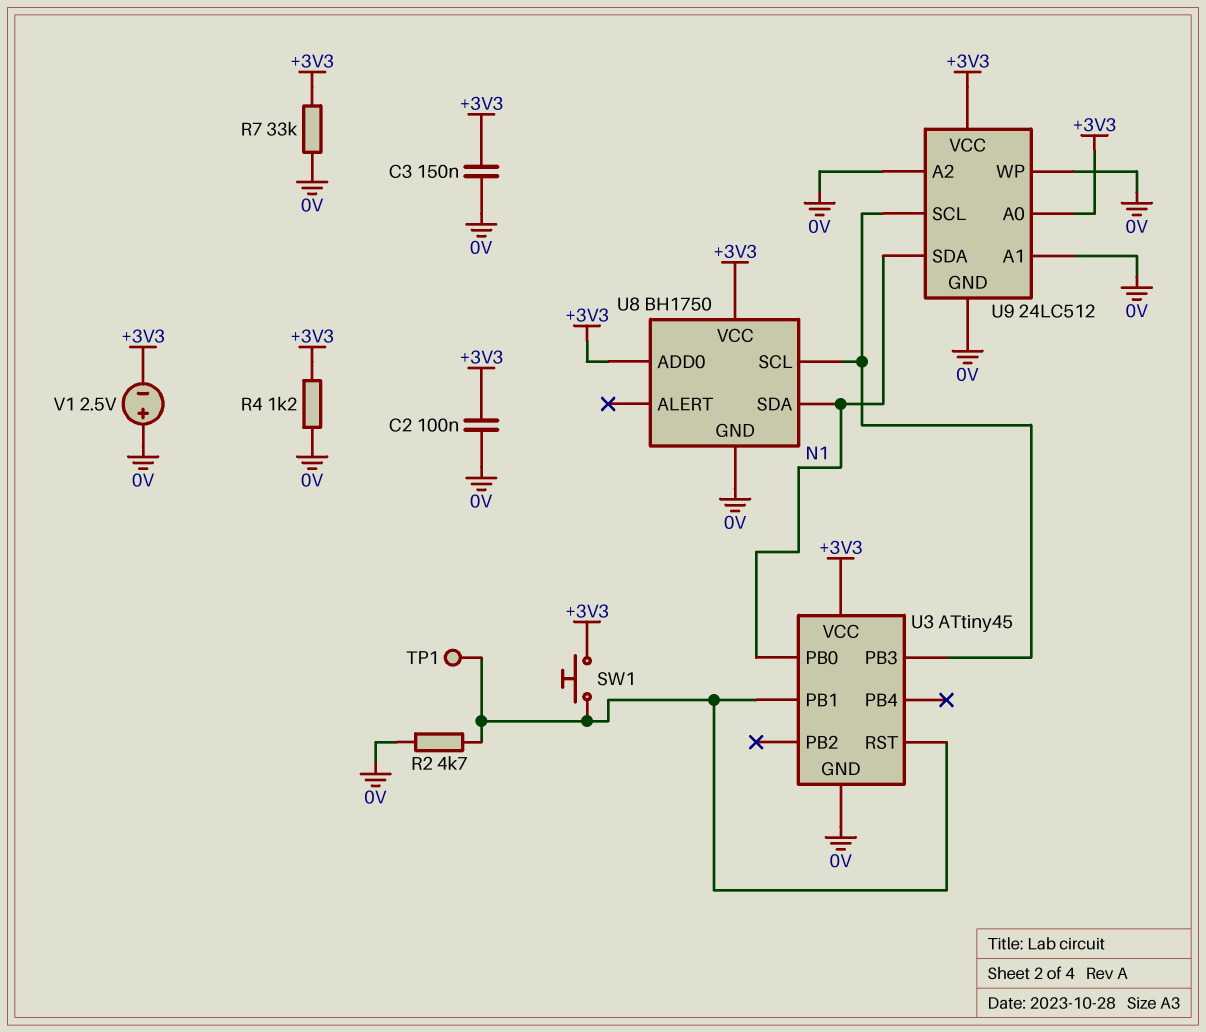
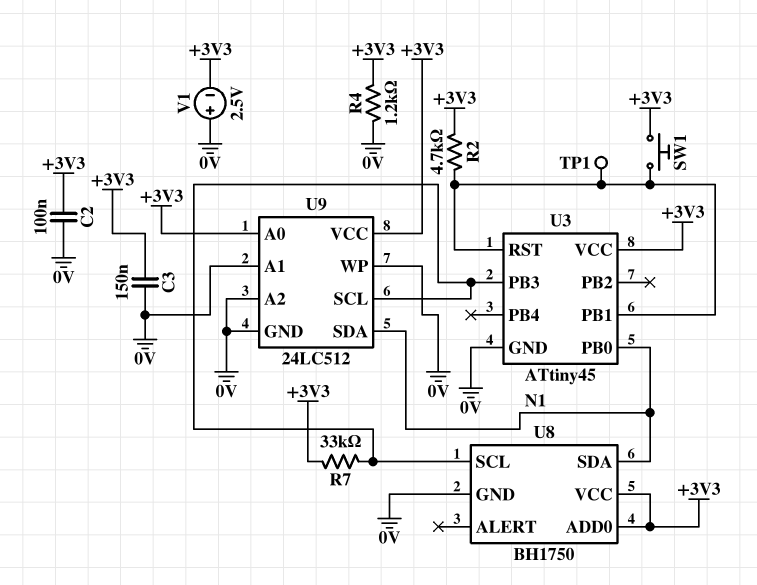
R2: 4.7k (0V, U3/PB1) -> 4.7k (+3V3, U3/PB1)
R7: 33k (+3V3, 0V) -> 33k (+3V3, U3/PB3)

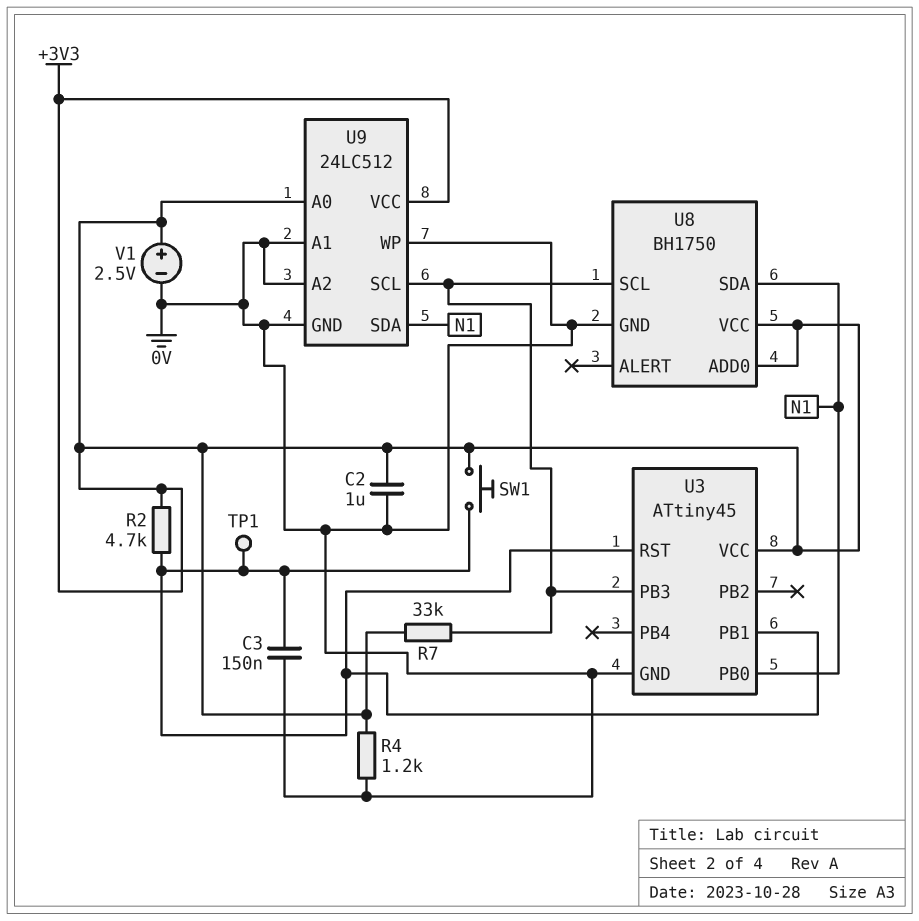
C2: 100nF (+3V3, 0V) -> 1uF (+3V3, 0V)
C3: 150nF (+3V3, 0V) -> 150nF (0V, U3/PB1)
V1: 2.5V (plus 0V, minus +3V3) -> 2.5V (plus +3V3, minus 0V)

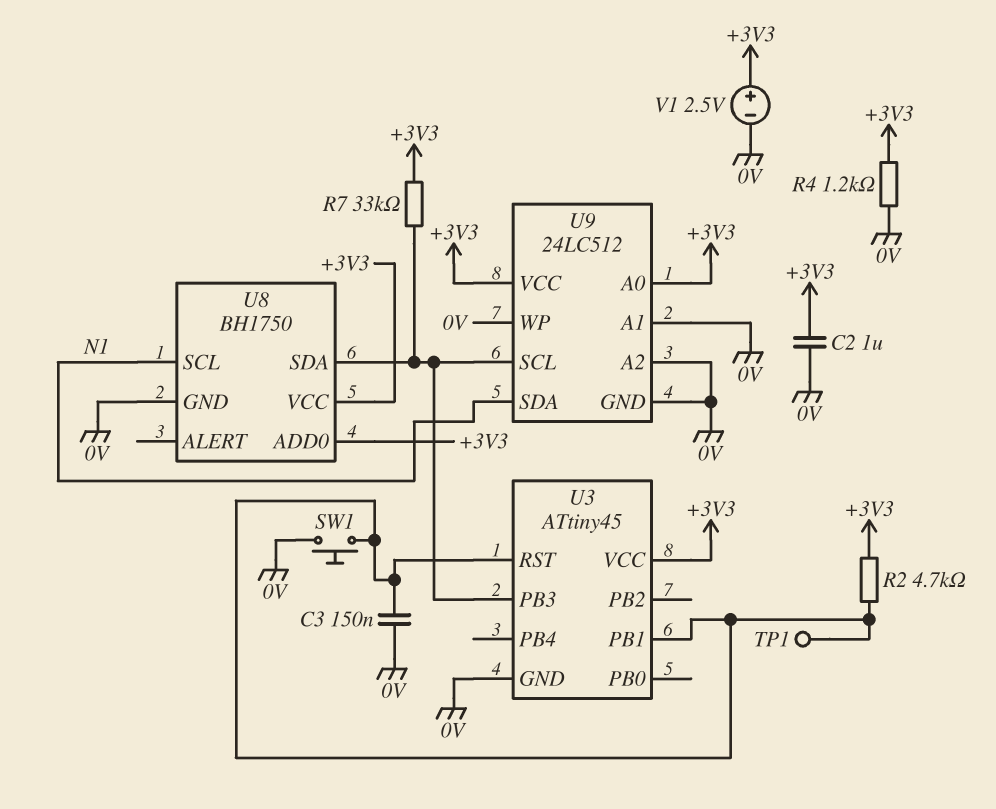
SW1: button (+3V3, U3/PB1) -> button (0V, U3/PB1)
U3 pin PB0: N1 -> none
U8 pin SCL: U3/PB3 -> N1
U8 pin SDA: N1 -> U3/PB3

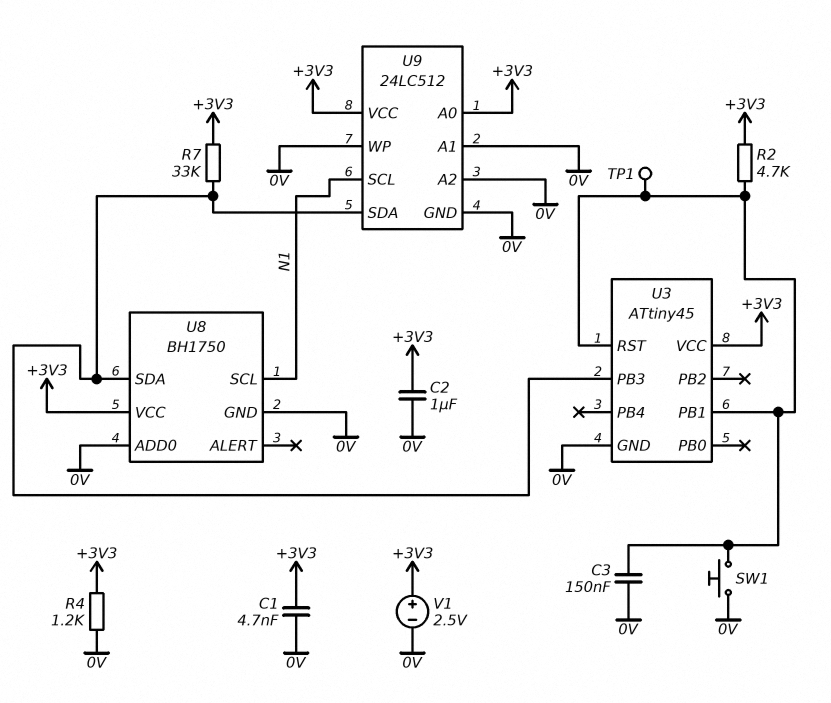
C1: none -> 4.7nF (+3V3, 0V)
U8 pin ADD0: +3V3 -> 0V
U9 pin SCL: U3/PB3 -> N1
U9 pin SDA: N1 -> U3/PB3

